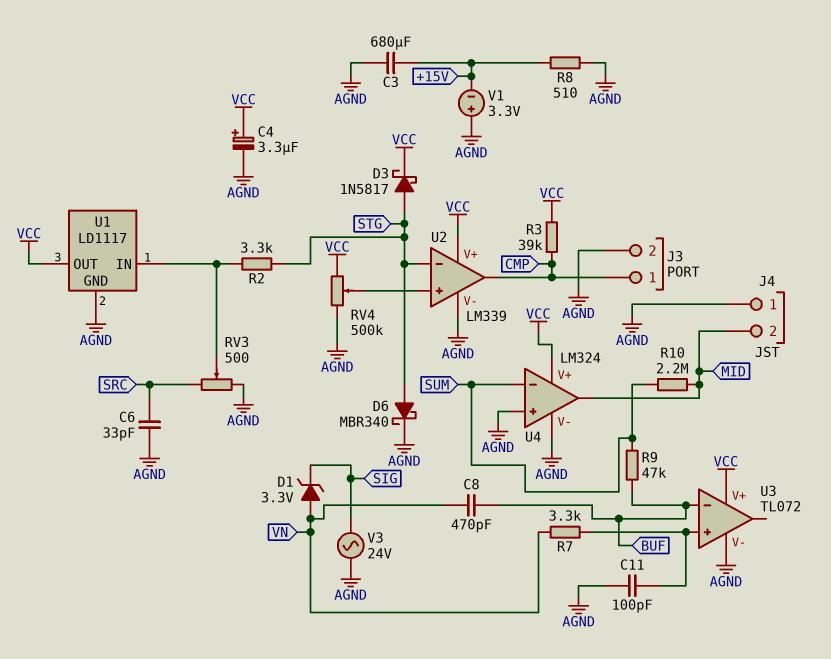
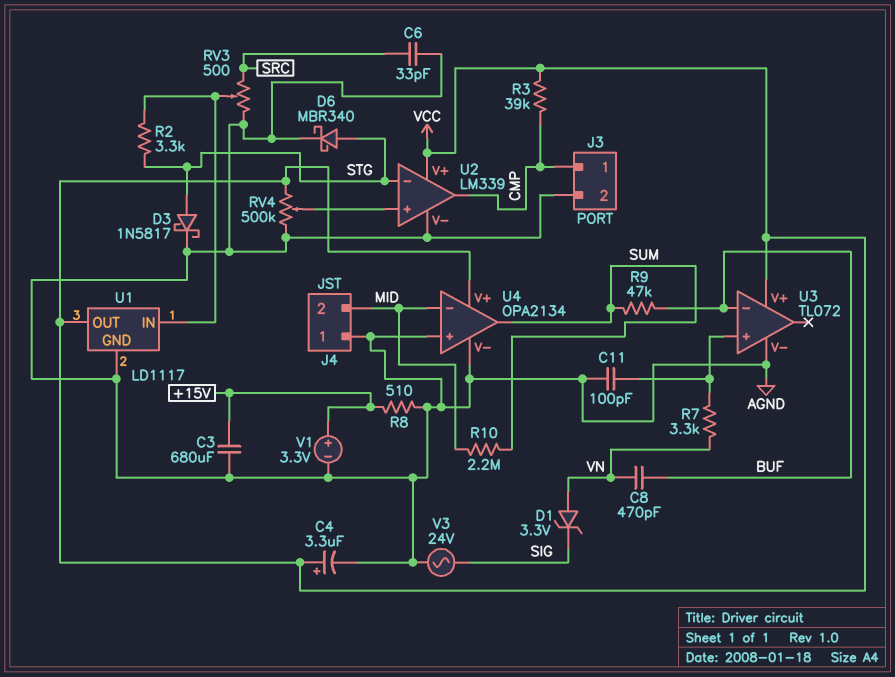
D3: schottky 1N5817 (A STG, K VCC) -> schottky 1N5817 (A STG, K AGND)
U4: LM324 -> OPA2134
U4 pin in-: SUM -> MID
U4 pin out: MID -> SUM
V1: 3.3V (plus AGND, minus +15V) -> 3.3V (plus +15V, minus AGND)

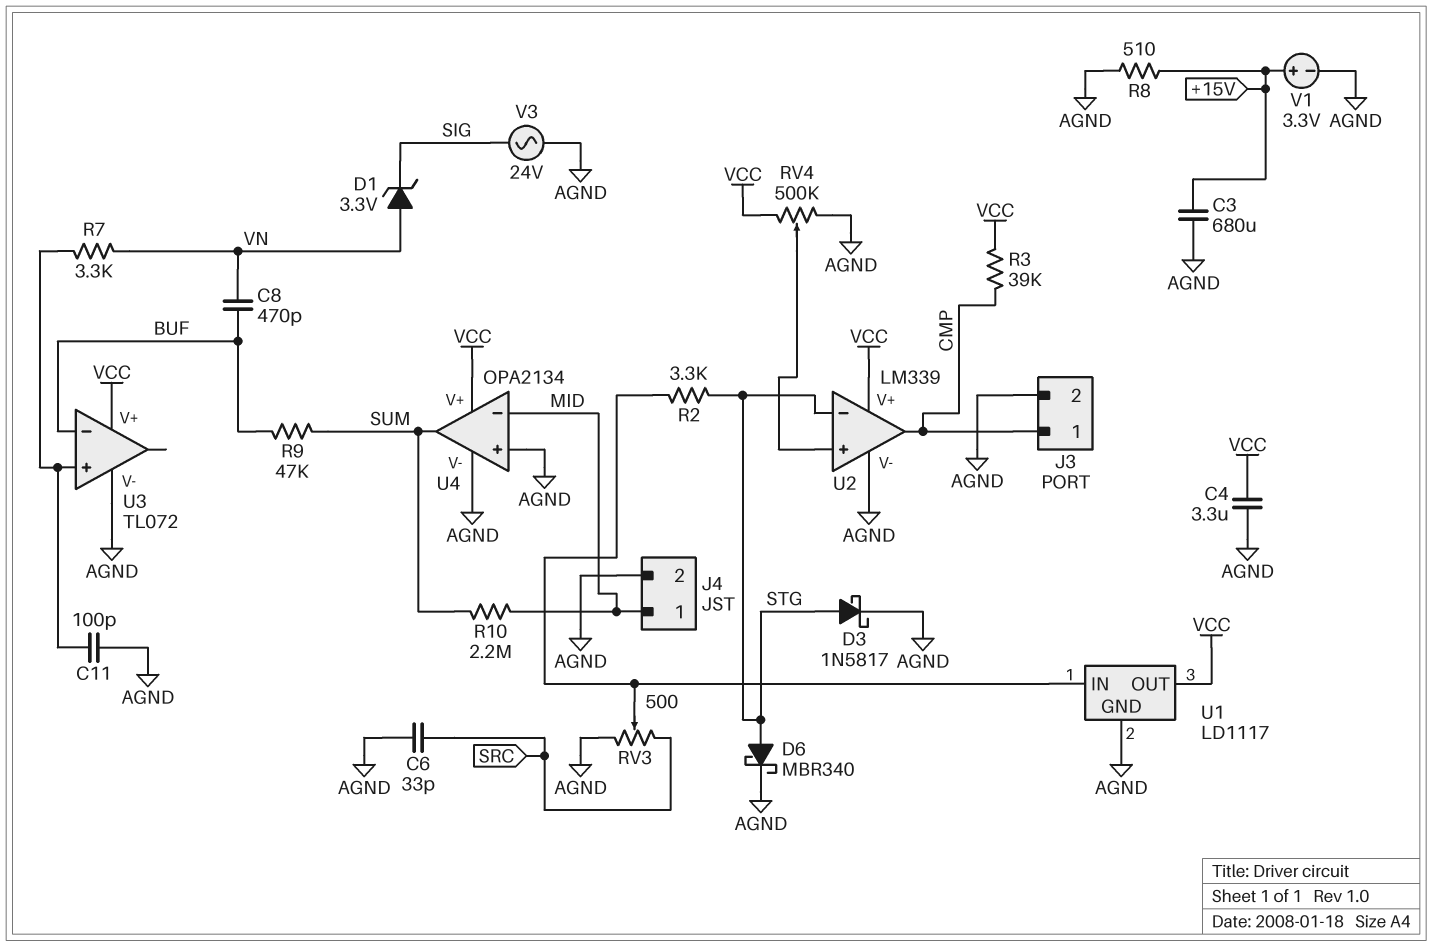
C4: 3.3uF (plus VCC, minus AGND) -> 3.3uF (AGND, VCC)
J4 pin 1: AGND -> MID
J4 pin 2: MID -> AGND

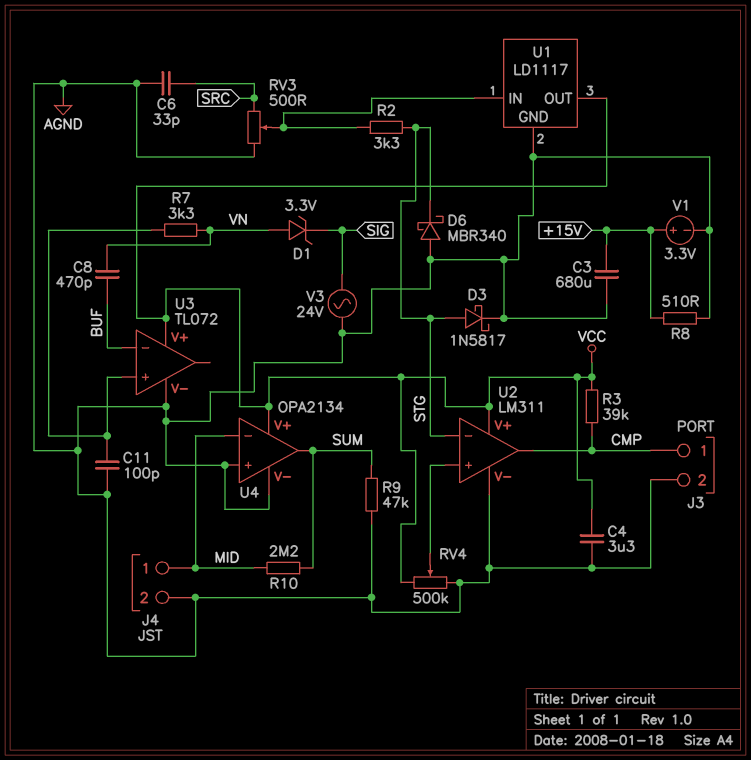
D6: schottky MBR340 (A STG, K AGND) -> schottky MBR340 (A AGND, K STG)
R9: 47k (BUF, SUM) -> 47k (AGND, SUM)
U2: LM339 -> LM311

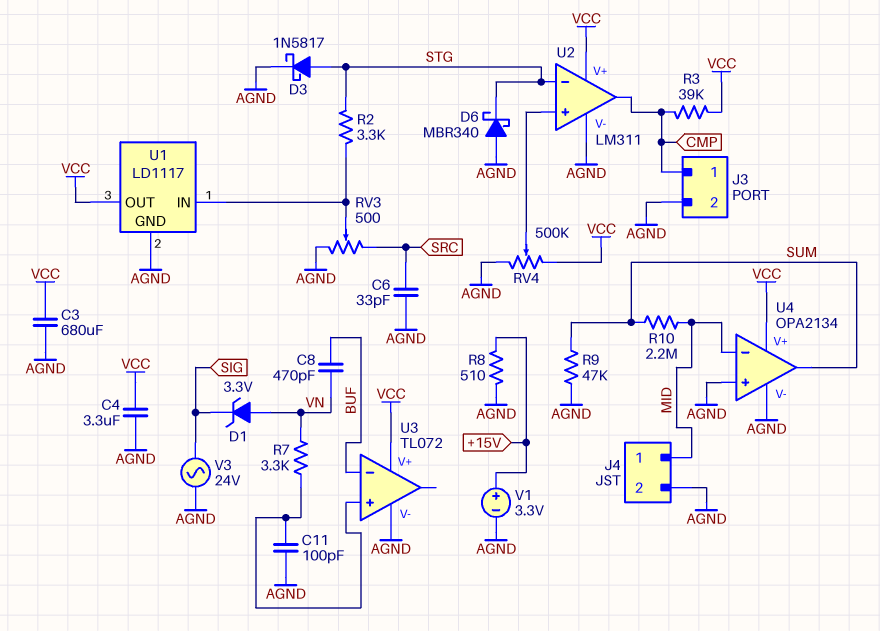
C3: 680uF (+15V, AGND) -> 680uF (AGND, VCC)

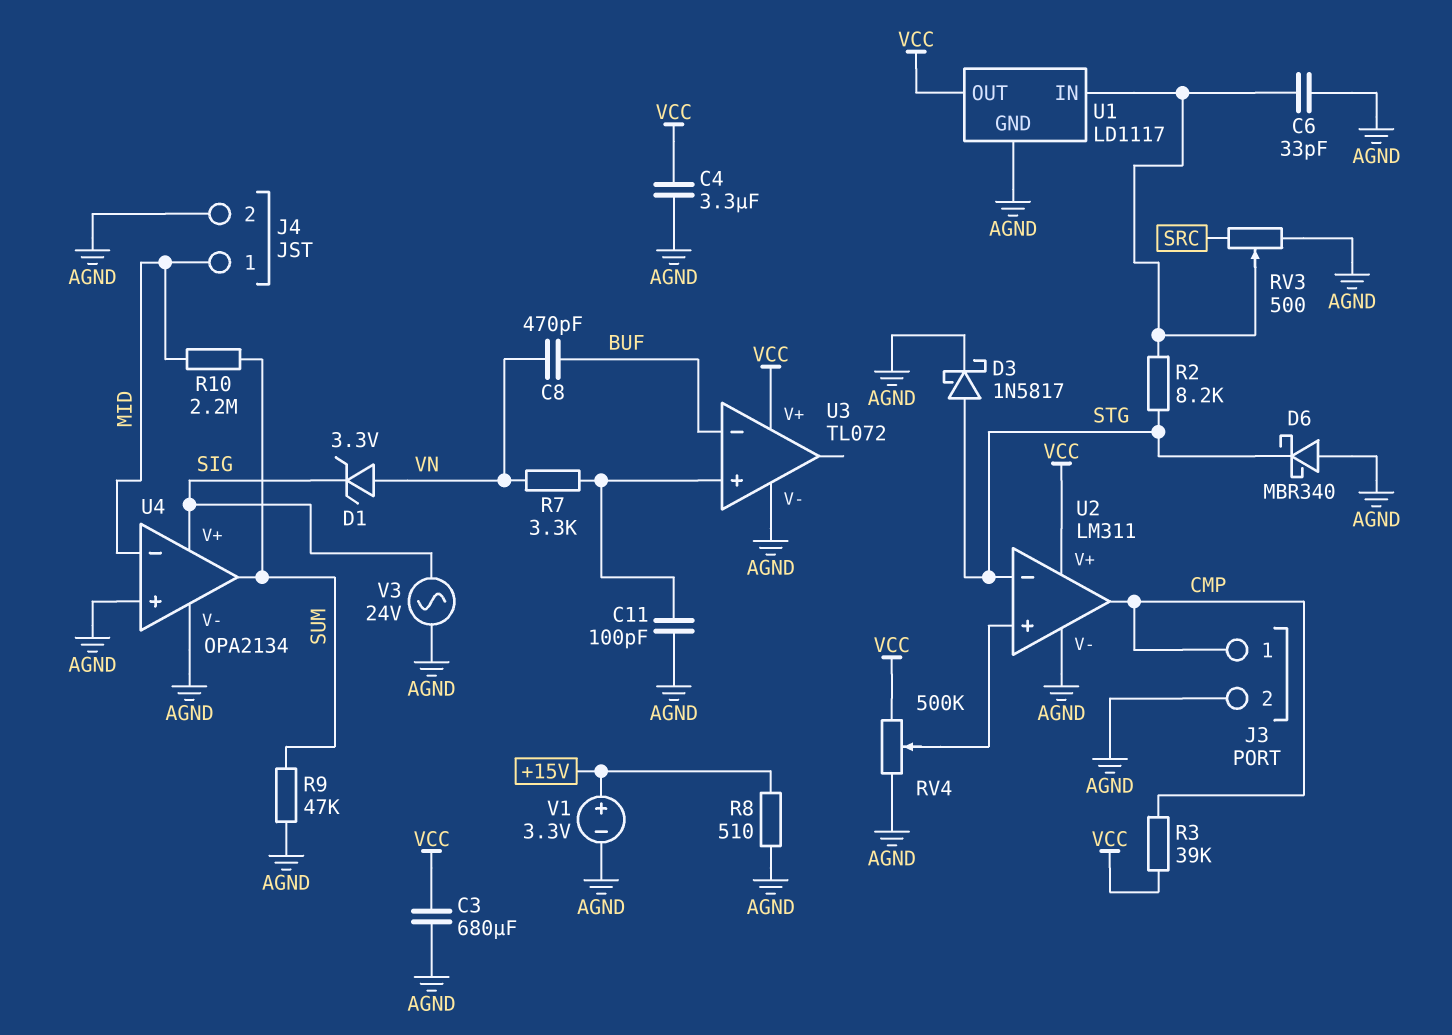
C6: 33pF (AGND, SRC) -> 33pF (AGND, U1/IN)
R2: 3.3k (STG, U1/IN) -> 8.2k (STG, U1/IN)
U4 pin V+: VCC -> SIG

